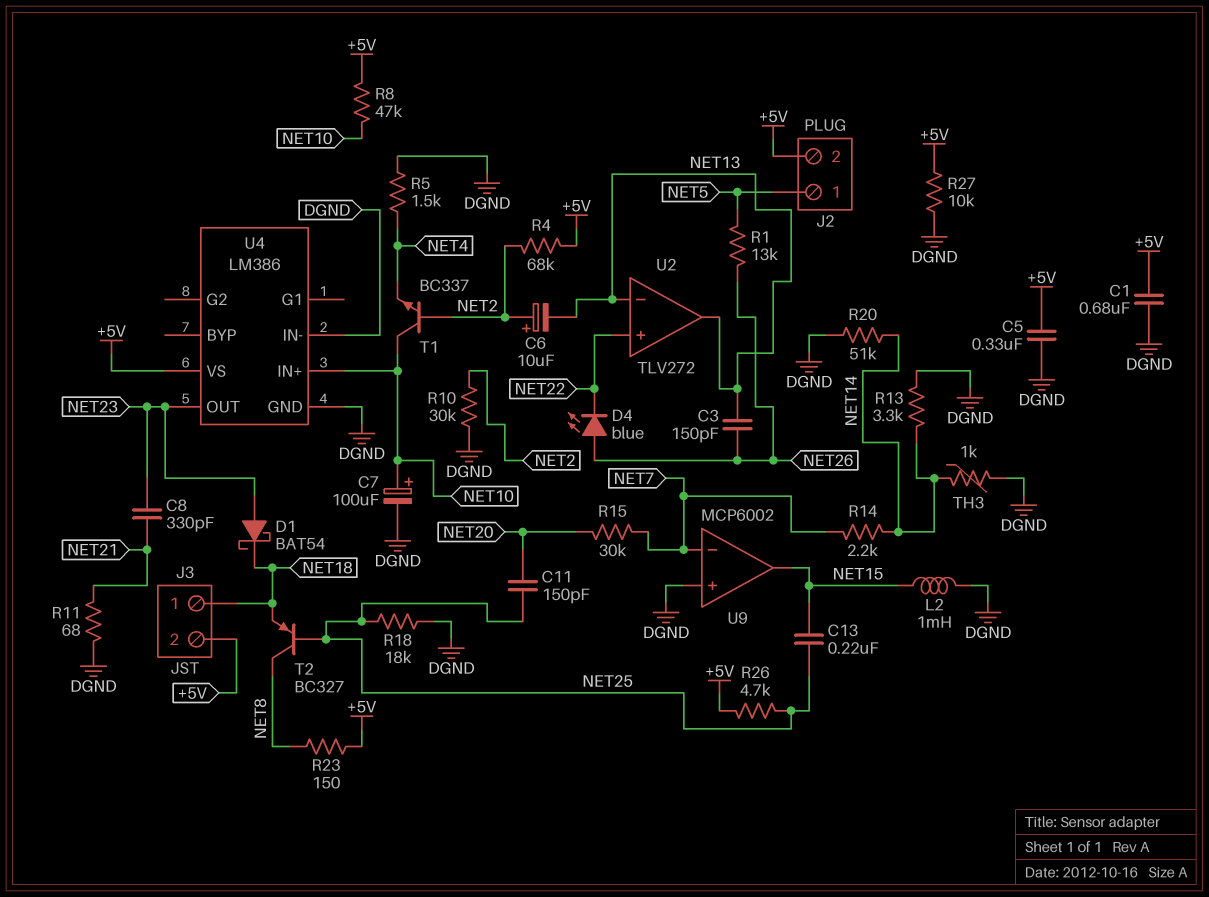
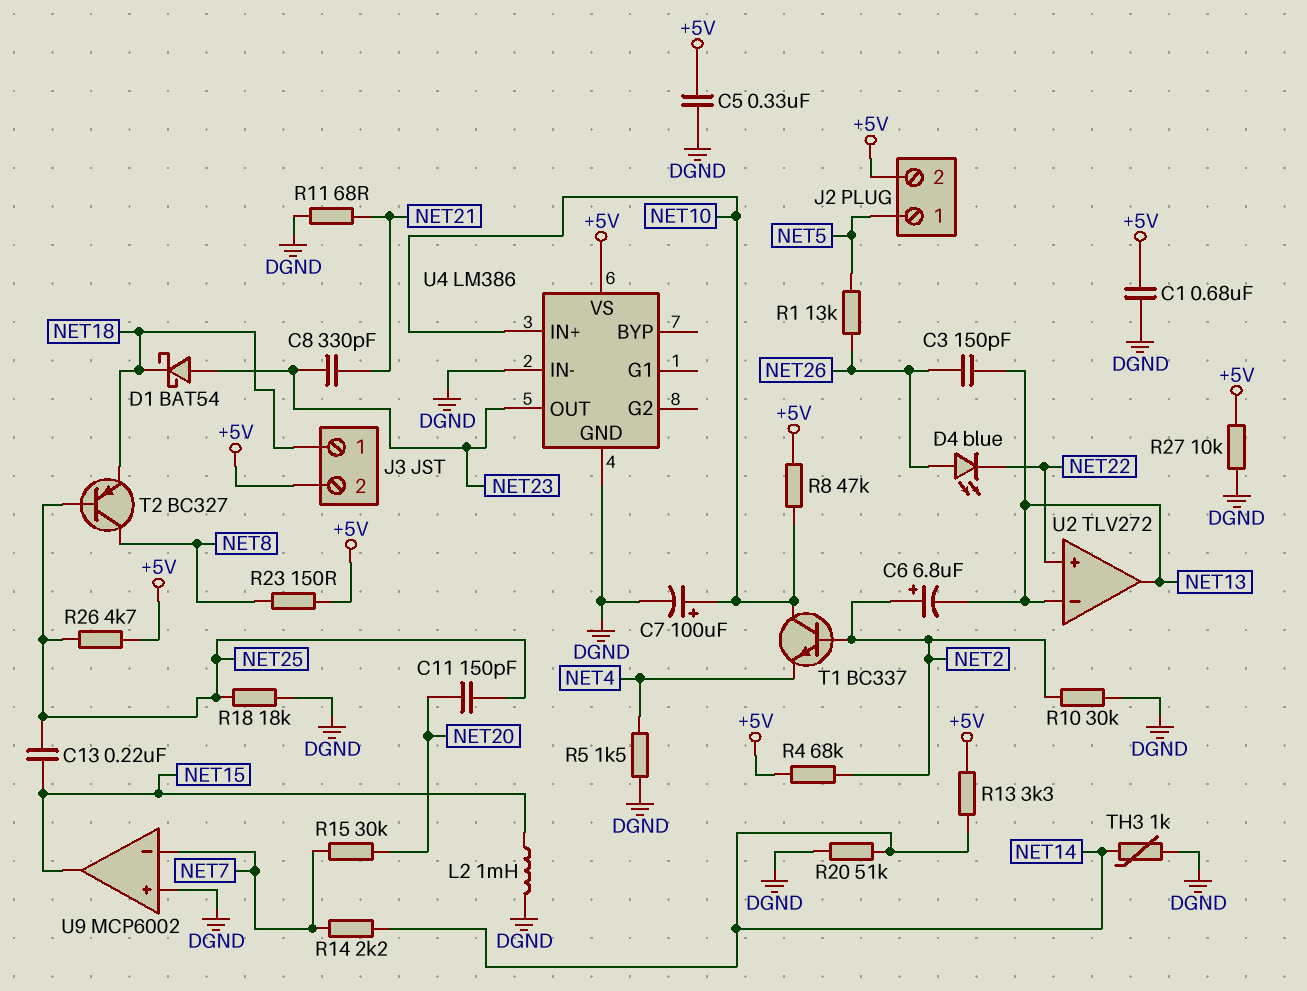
C6: 10uF (plus NET2, minus NET13) -> 6.8uF (plus NET2, minus NET13)
R13: 3.3k (DGND, NET14) -> 3.3k (+5V, NET14)

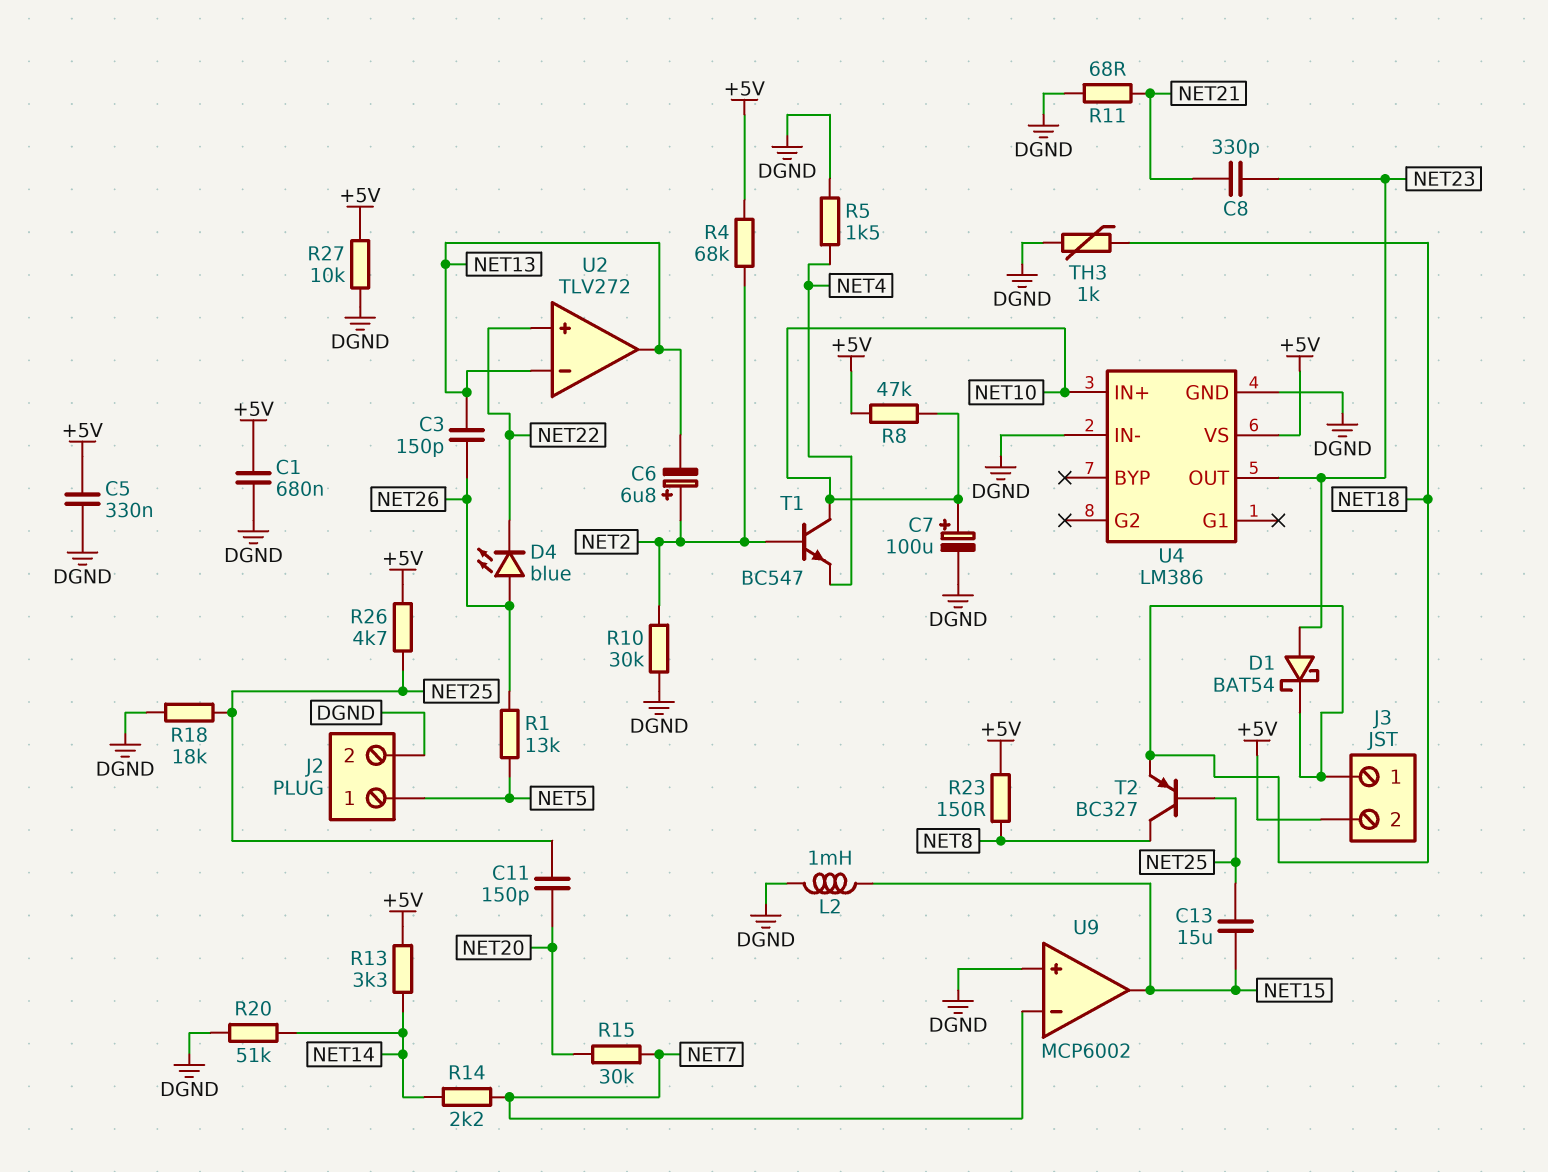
C13: 220nF (NET15, NET25) -> 15uF (NET15, NET25)
J2 pin 2: +5V -> DGND
T1: NPN BC337 (B NET2, C NET10, E NET4) -> NPN BC547 (B NET2, C NET10, E NET4)
TH3: 1k (DGND, NET14) -> 1k (DGND, NET18)

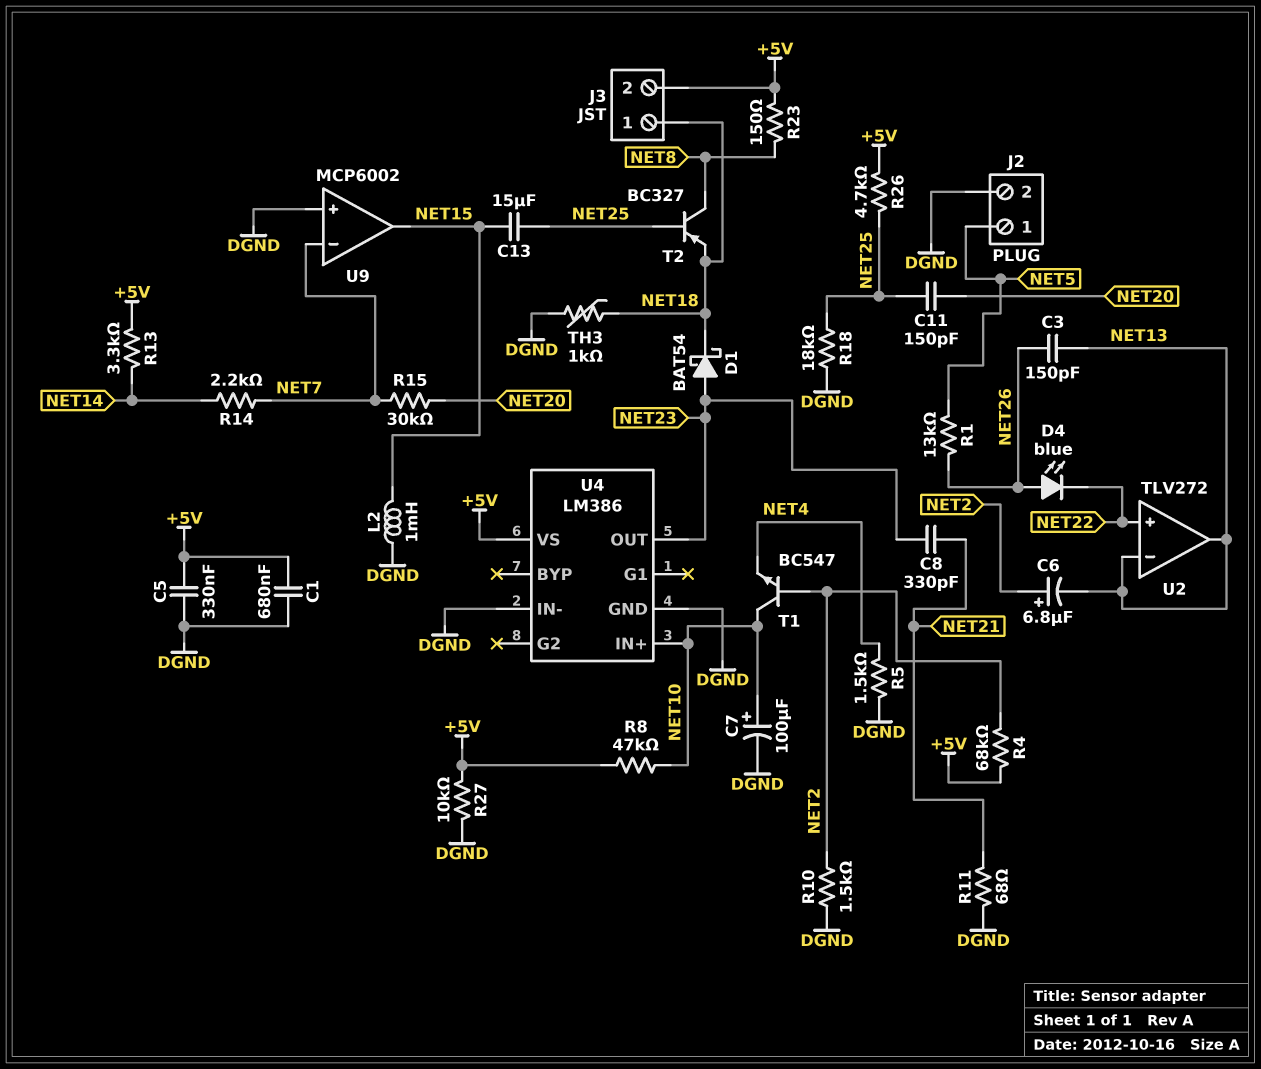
R10: 30k (DGND, NET2) -> 1.5k (DGND, NET2)
R20: 51k (DGND, NET14) -> none

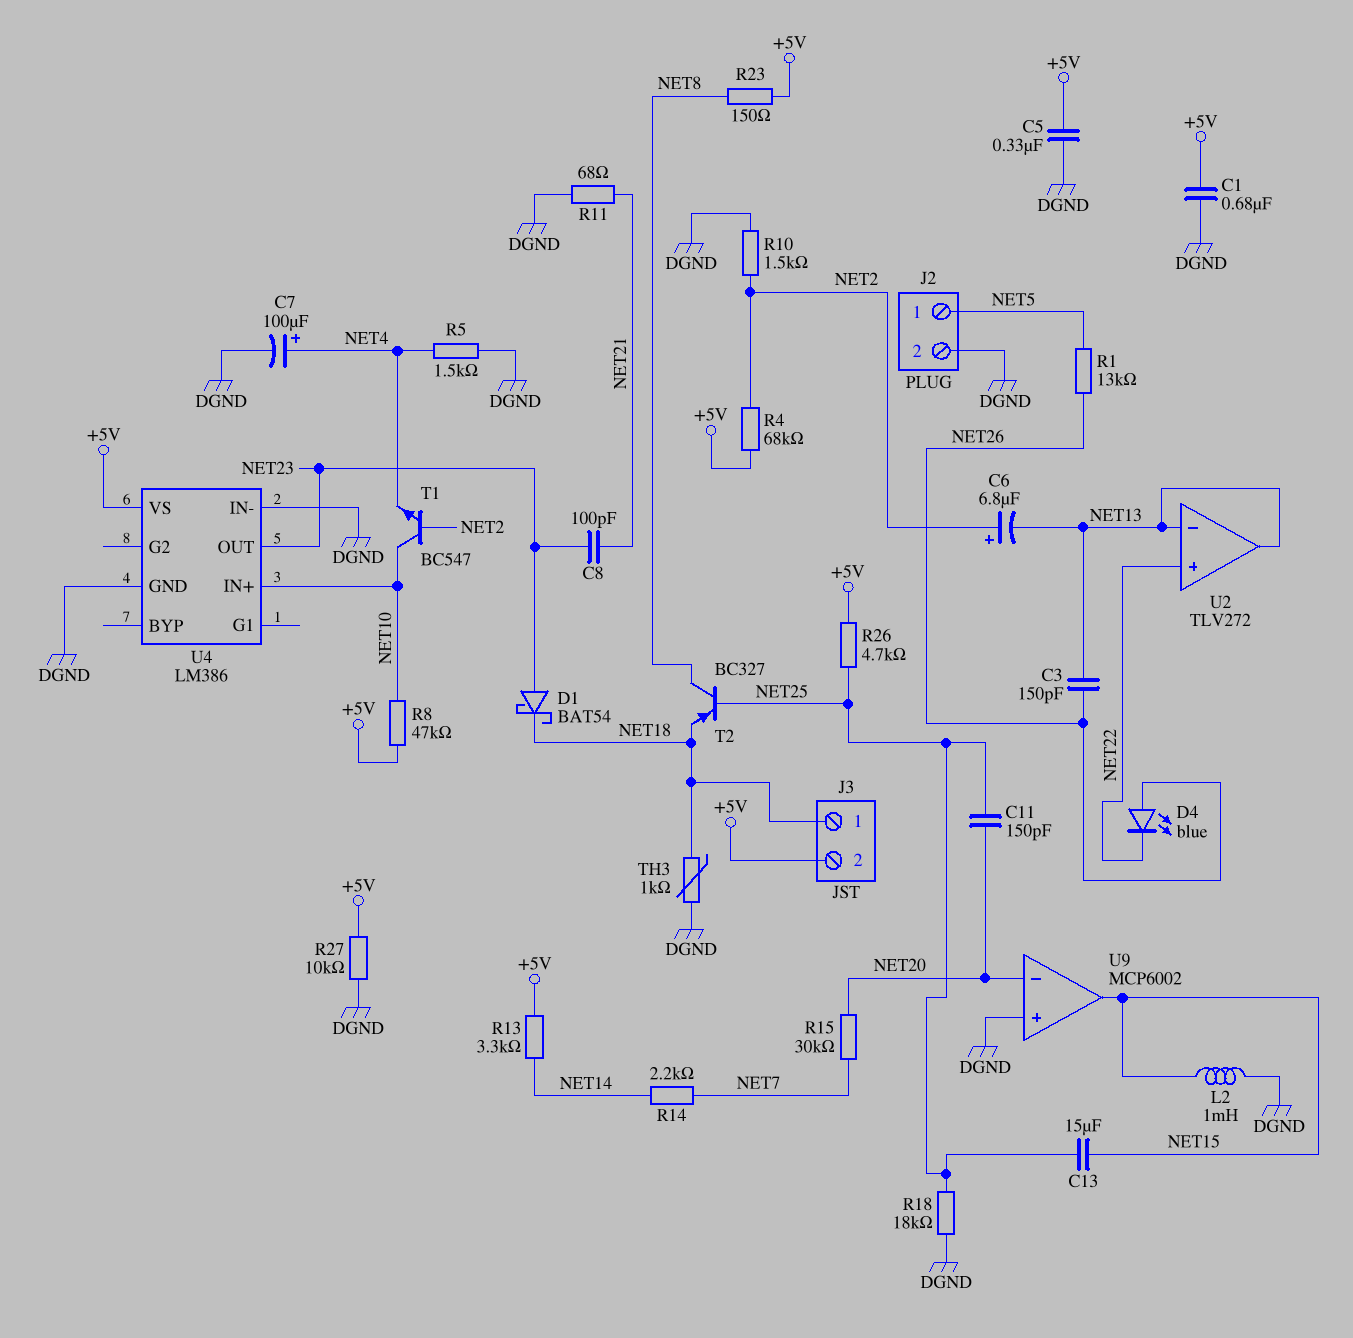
C7: 100uF (plus NET10, minus DGND) -> 100uF (plus NET4, minus DGND)
C8: 330pF (NET21, NET23) -> 100pF (NET21, NET23)
U9 pin in-: NET7 -> NET20

